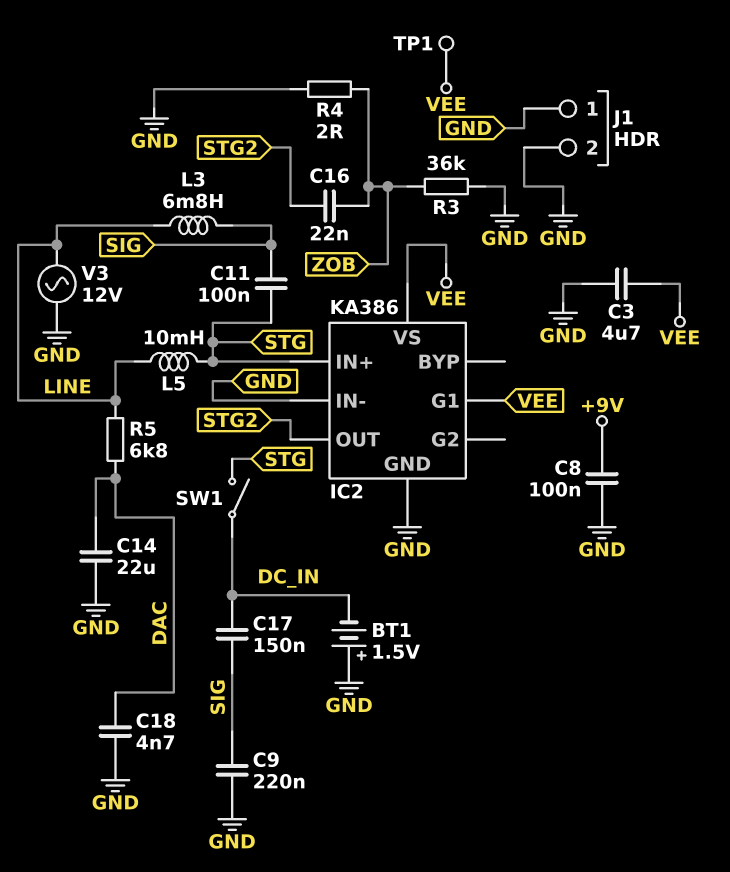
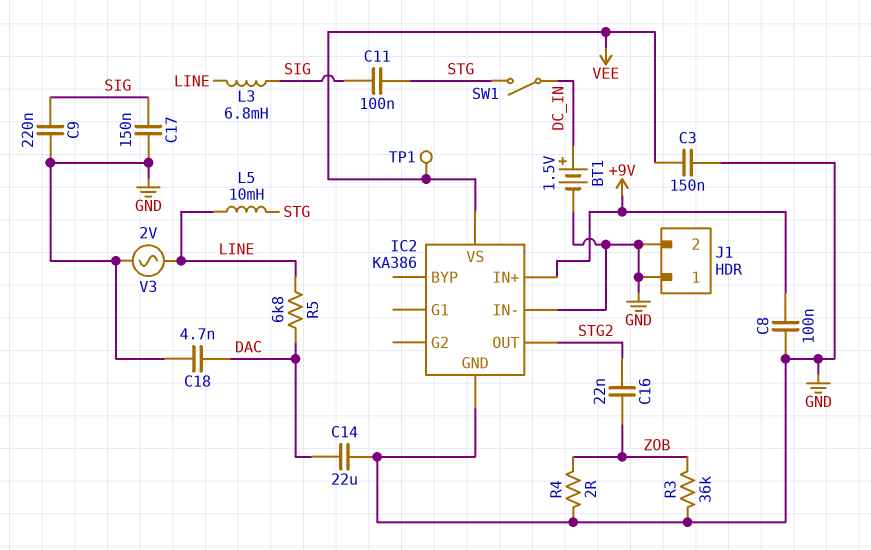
BT1: 1.5V (plus GND, minus DC_IN) -> 1.5V (plus DC_IN, minus GND)
C3: 4.7uF (GND, VEE) -> 150nF (GND, VEE)
C17: 150nF (DC_IN, SIG) -> 150nF (GND, SIG)
IC2 pin G1: VEE -> none
IC2 pin IN+: STG -> +9V
V3: AC 12V (GND, LINE) -> AC 2V (GND, LINE)

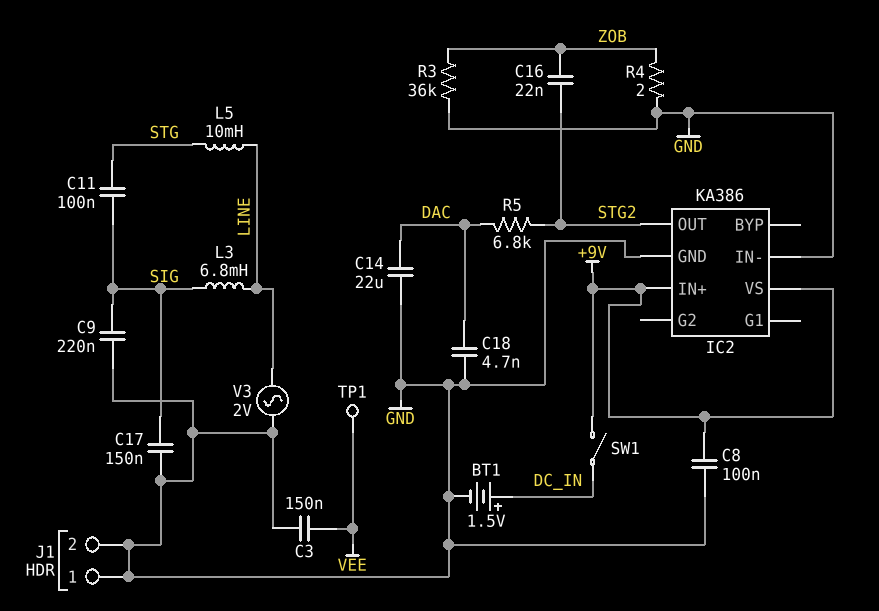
IC2 pin VS: VEE -> +9V
R5: 6.8k (DAC, LINE) -> 6.8k (DAC, STG2)
SW1: switch (DC_IN, STG) -> switch (+9V, DC_IN)

